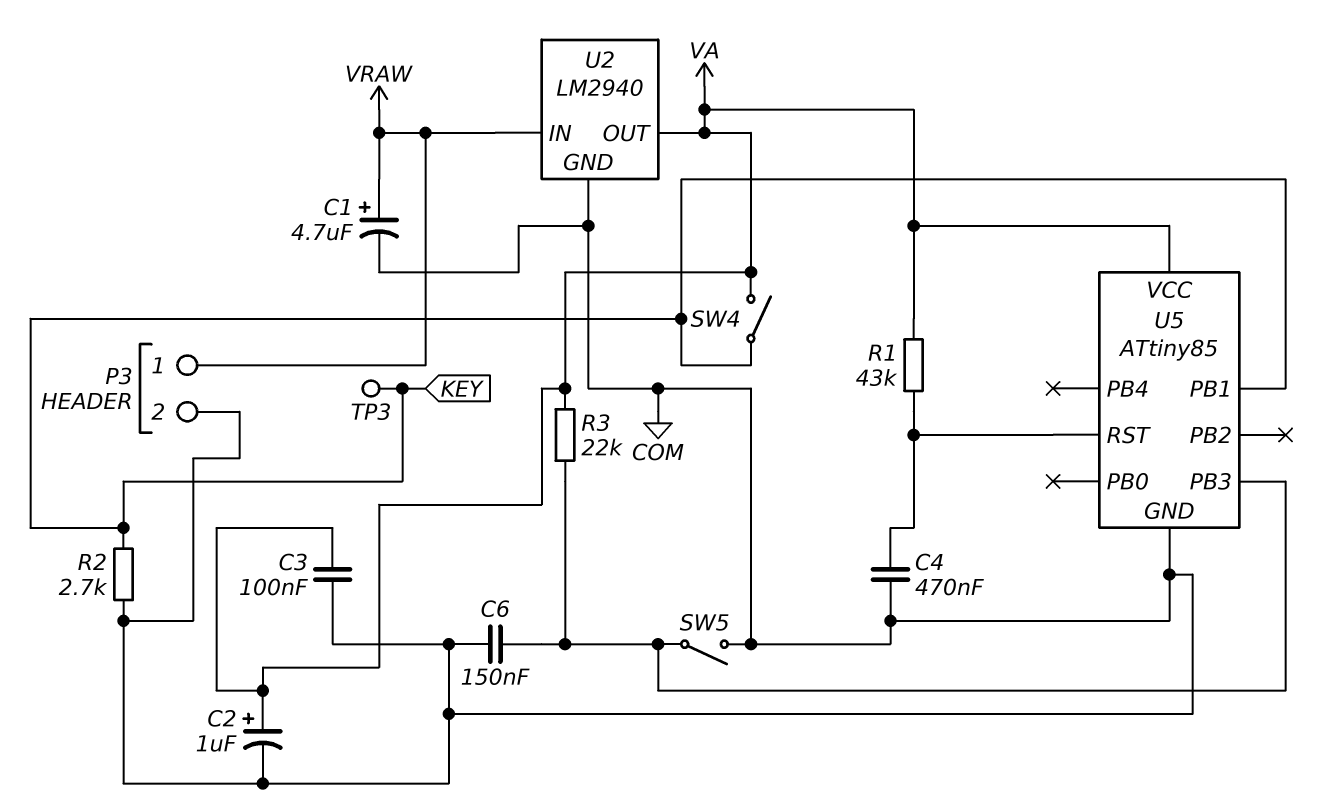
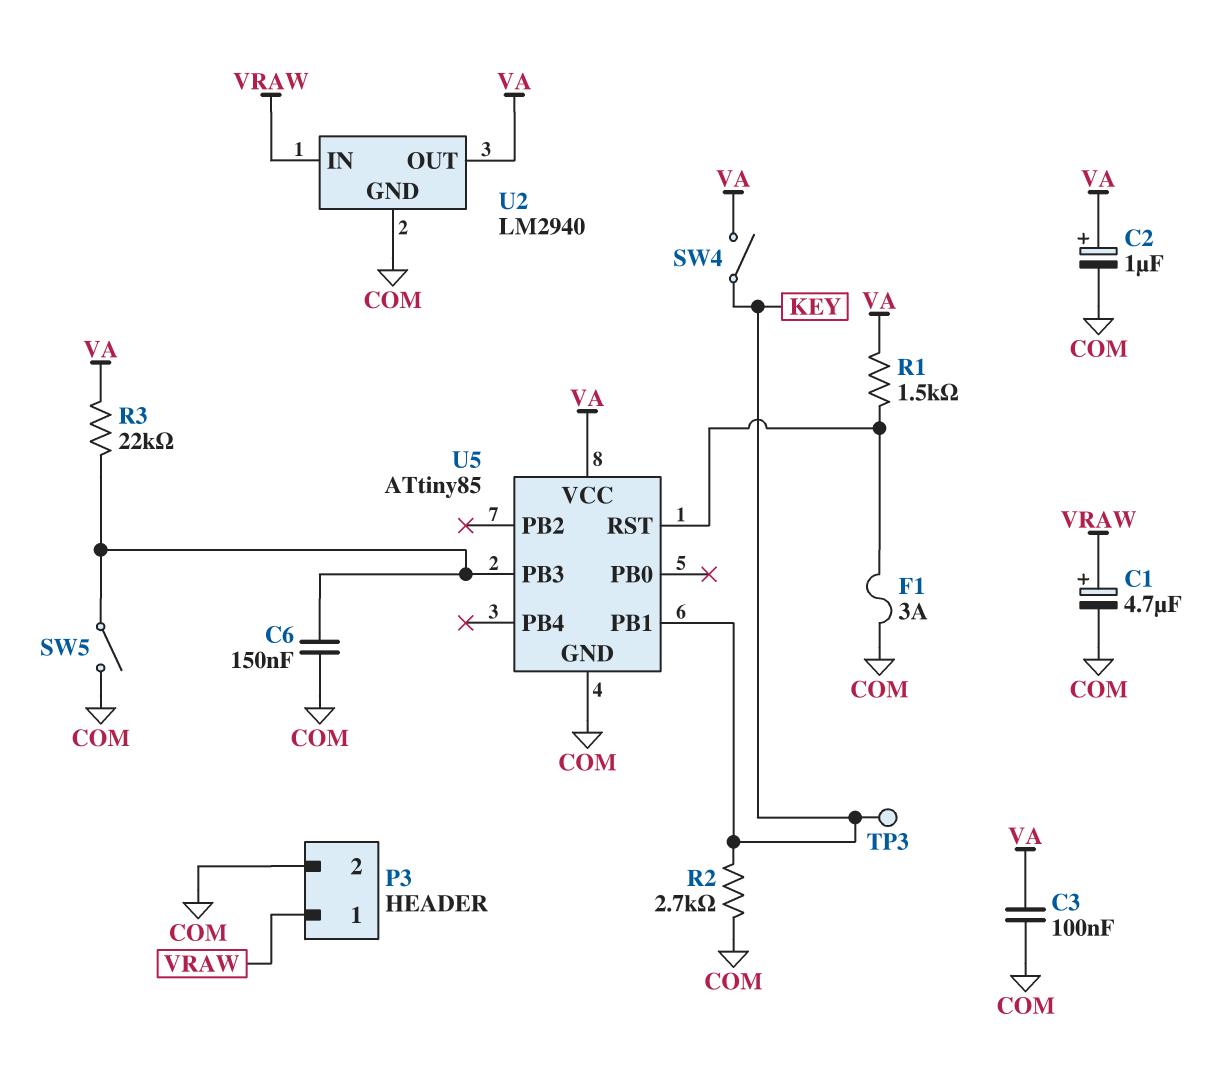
C4: 470nF (COM, U5/RST) -> none
F1: none -> 3A (COM, U5/RST)
R1: 43k (U5/RST, VA) -> 1.5k (U5/RST, VA)

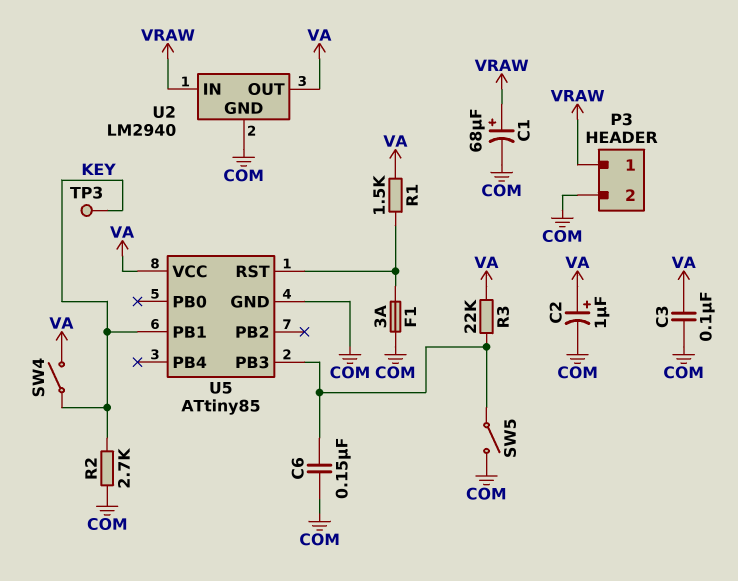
C1: 4.7uF (plus VRAW, minus COM) -> 68uF (plus VRAW, minus COM)

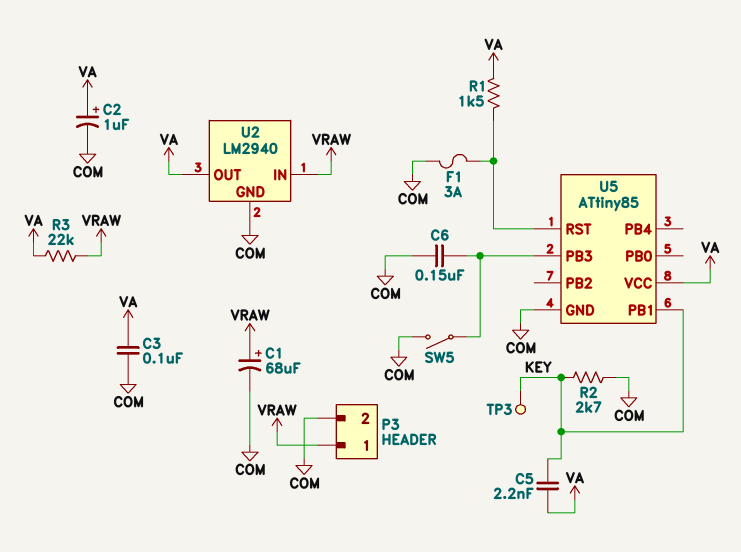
C5: none -> 2.2nF (KEY, VA)
R3: 22k (U5/PB3, VA) -> 22k (VA, VRAW)
SW4: switch (KEY, VA) -> none

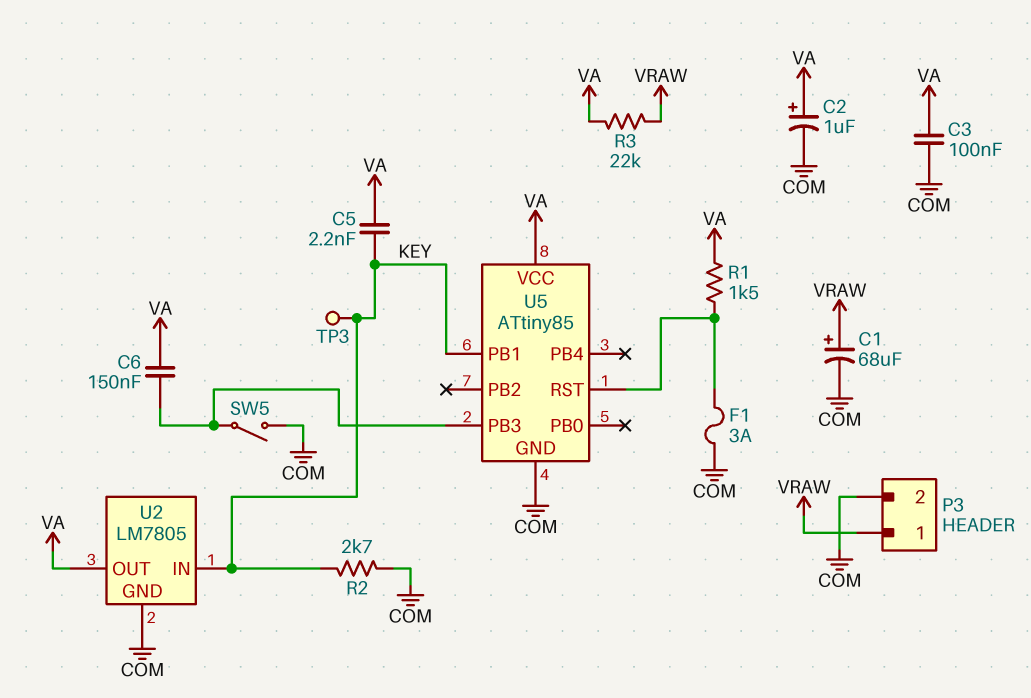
C6: 150nF (COM, U5/PB3) -> 150nF (U5/PB3, VA)
U2: LM2940 -> LM7805
U2 pin IN: VRAW -> KEY

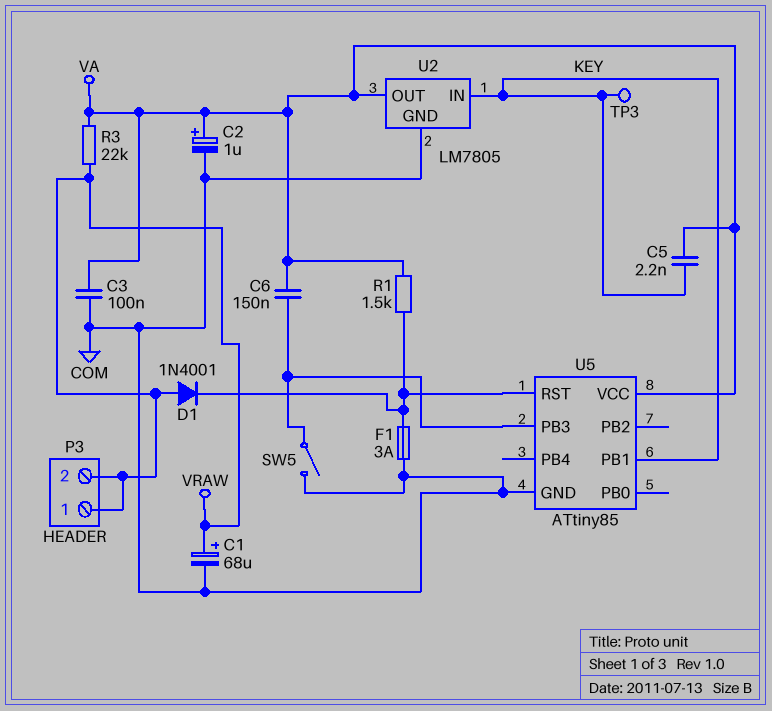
D1: none -> diode 1N4001 (A VRAW, K U5/RST)
P3 pin 2: COM -> VRAW
R2: 2.7k (COM, KEY) -> none

